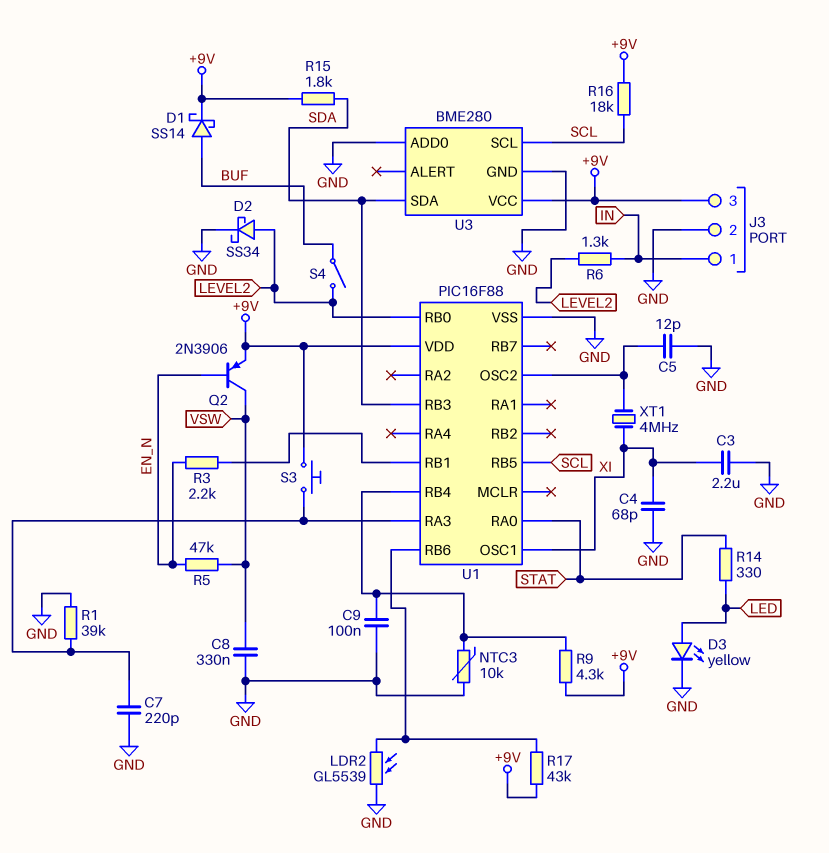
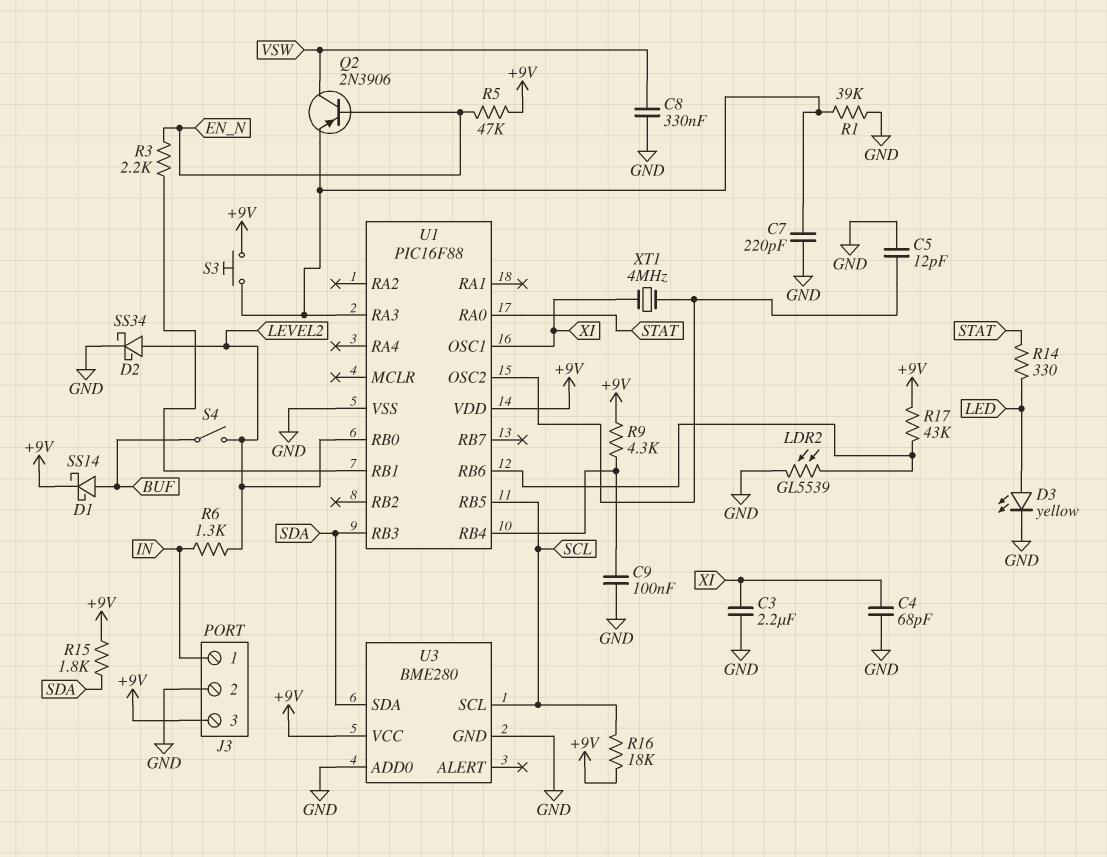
NTC3: 10k (GND, U1/RB4) -> none
Q2: PNP 2N3906 (B EN_N, C VSW, E +9V) -> PNP 2N3906 (B EN_N, C VSW, E U1/RA3)
R5: 47k (EN_N, VSW) -> 47k (+9V, EN_N)

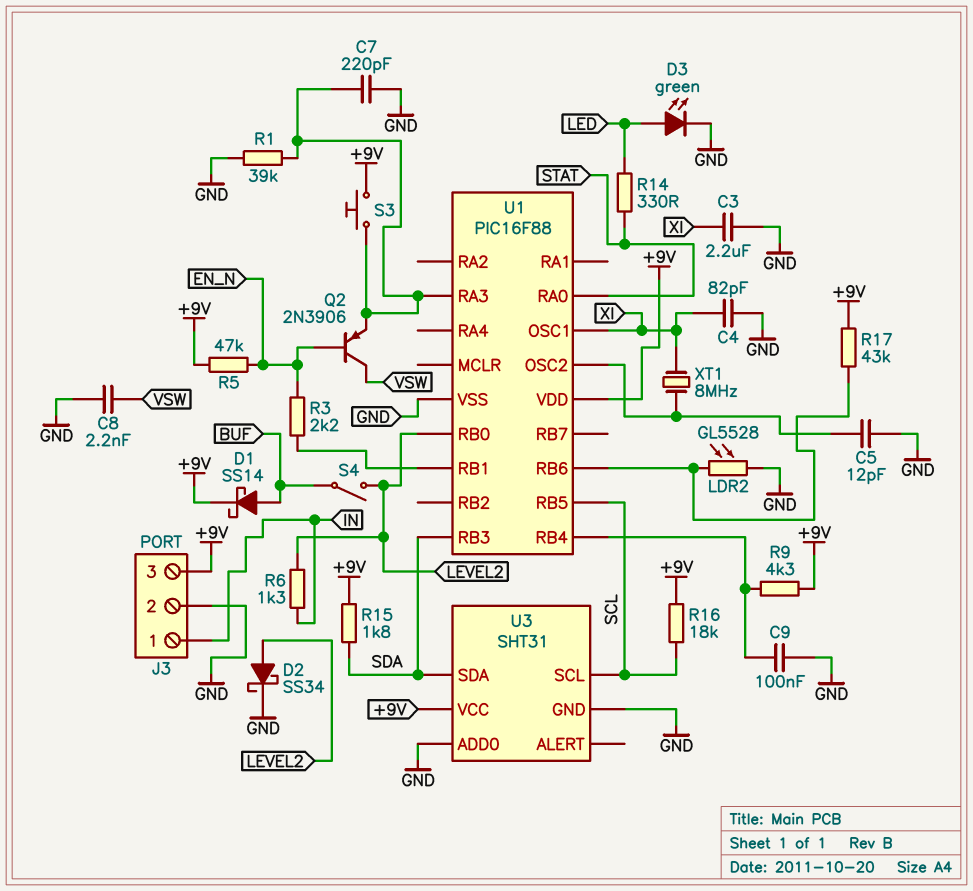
C4: 68pF (GND, XI) -> 82pF (GND, XI)
C8: 330nF (GND, VSW) -> 2.2nF (GND, VSW)
D3: LED yellow (A LED, K GND) -> LED green (A LED, K GND)
LDR2: GL5539 (GND, U1/RB6) -> GL5528 (GND, U1/RB6)
U3: BME280 -> SHT31
XT1: 4MHz (U1/OSC2, XI) -> 8MHz (U1/OSC2, XI)

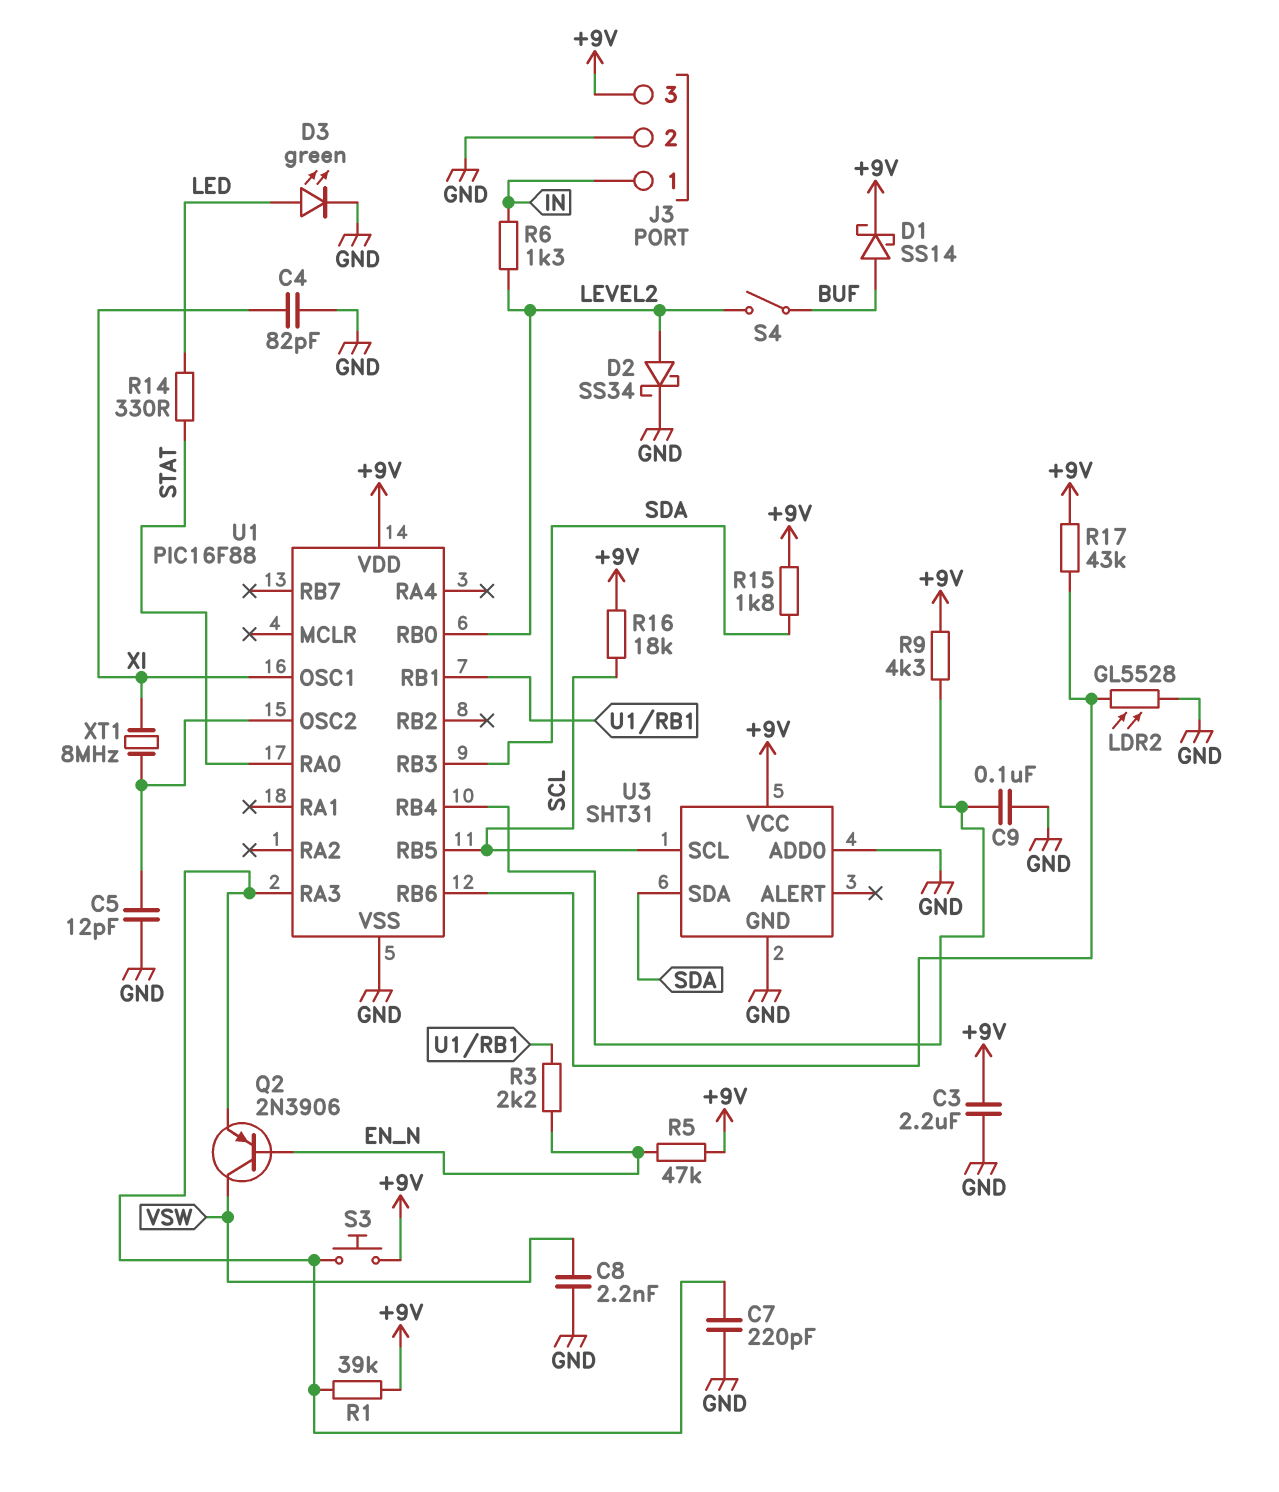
C3: 2.2uF (GND, XI) -> 2.2uF (+9V, GND)
R1: 39k (GND, U1/RA3) -> 39k (+9V, U1/RA3)

